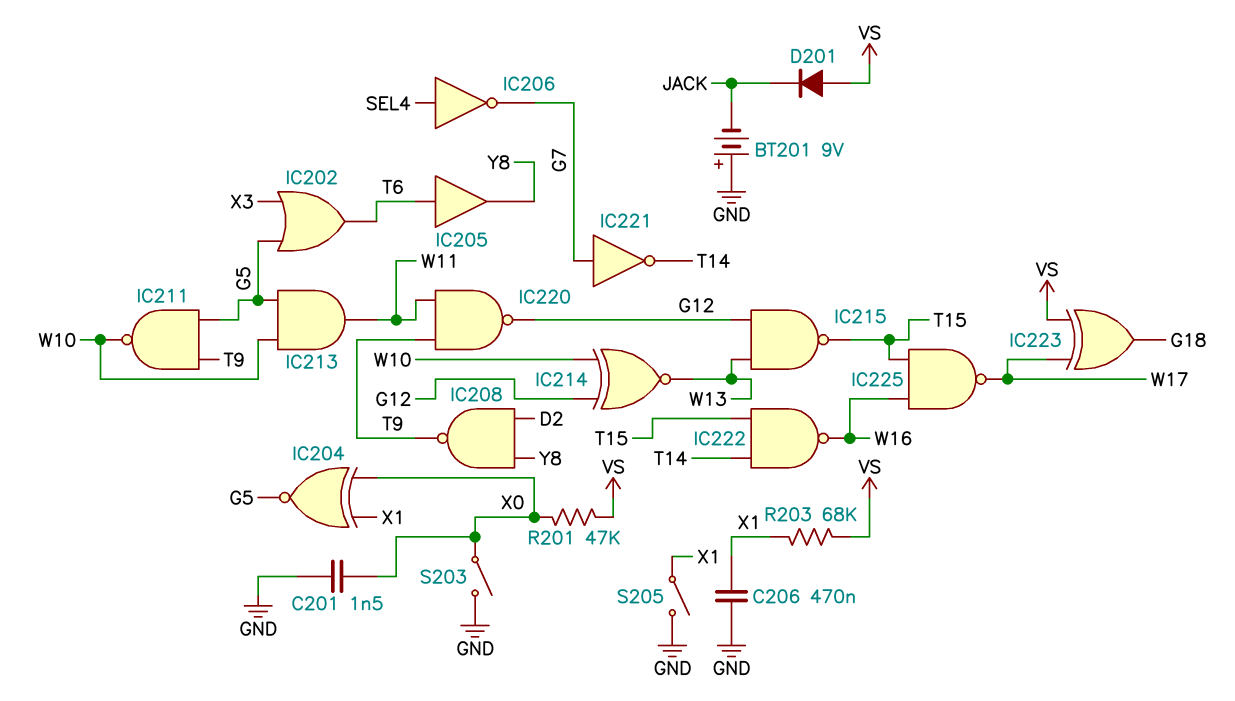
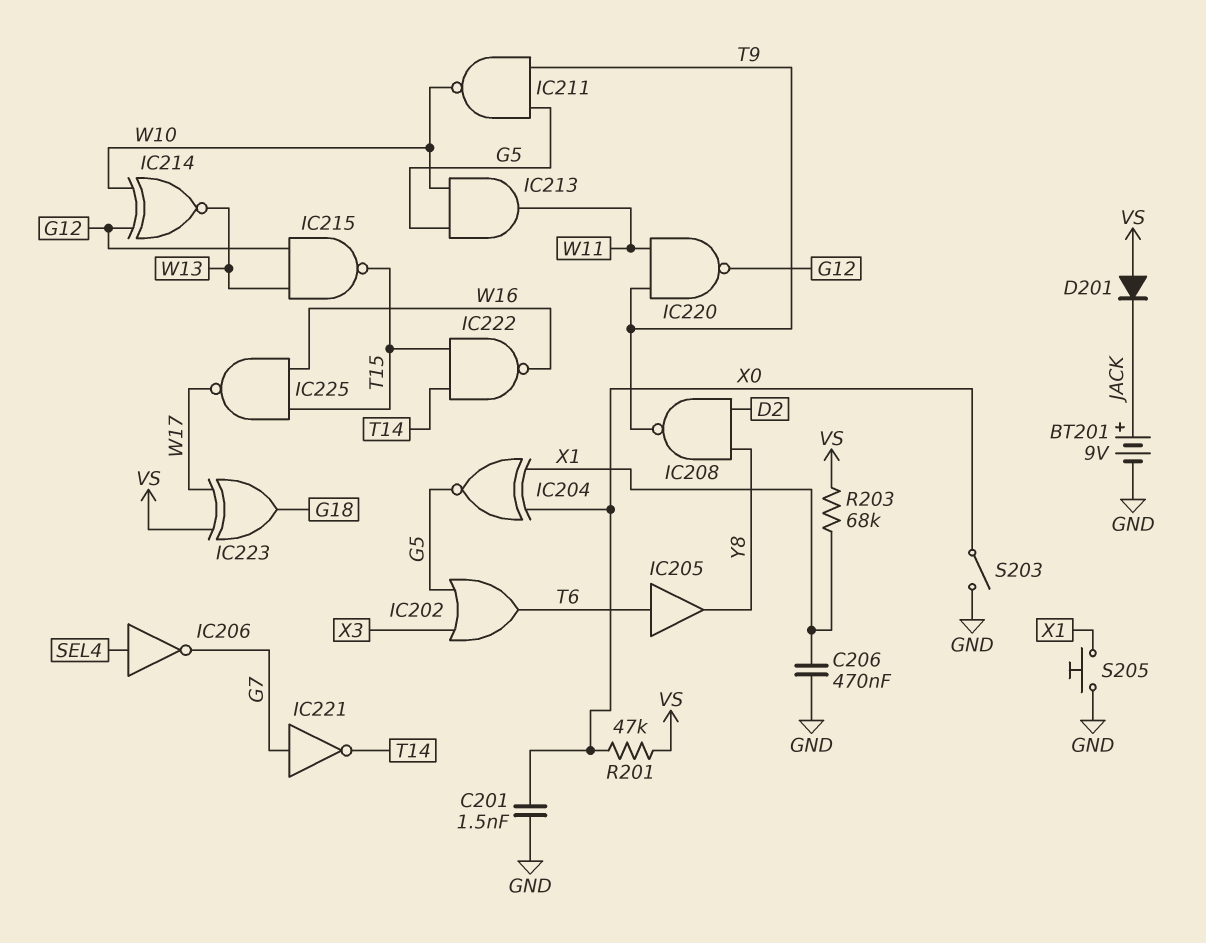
BT201: 9V (plus GND, minus JACK) -> 9V (plus JACK, minus GND)
S205: switch (GND, X1) -> button (GND, X1)

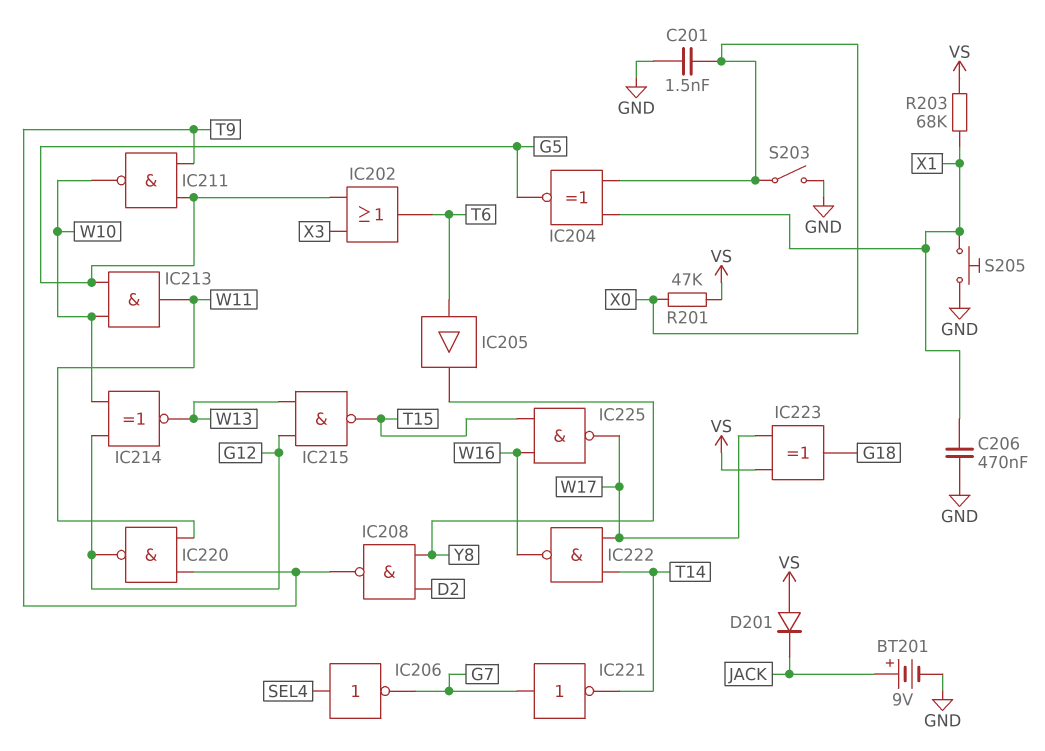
IC222: NAND (in T14, in T15, out W16) -> NAND (in T14, in W17, out W16)

